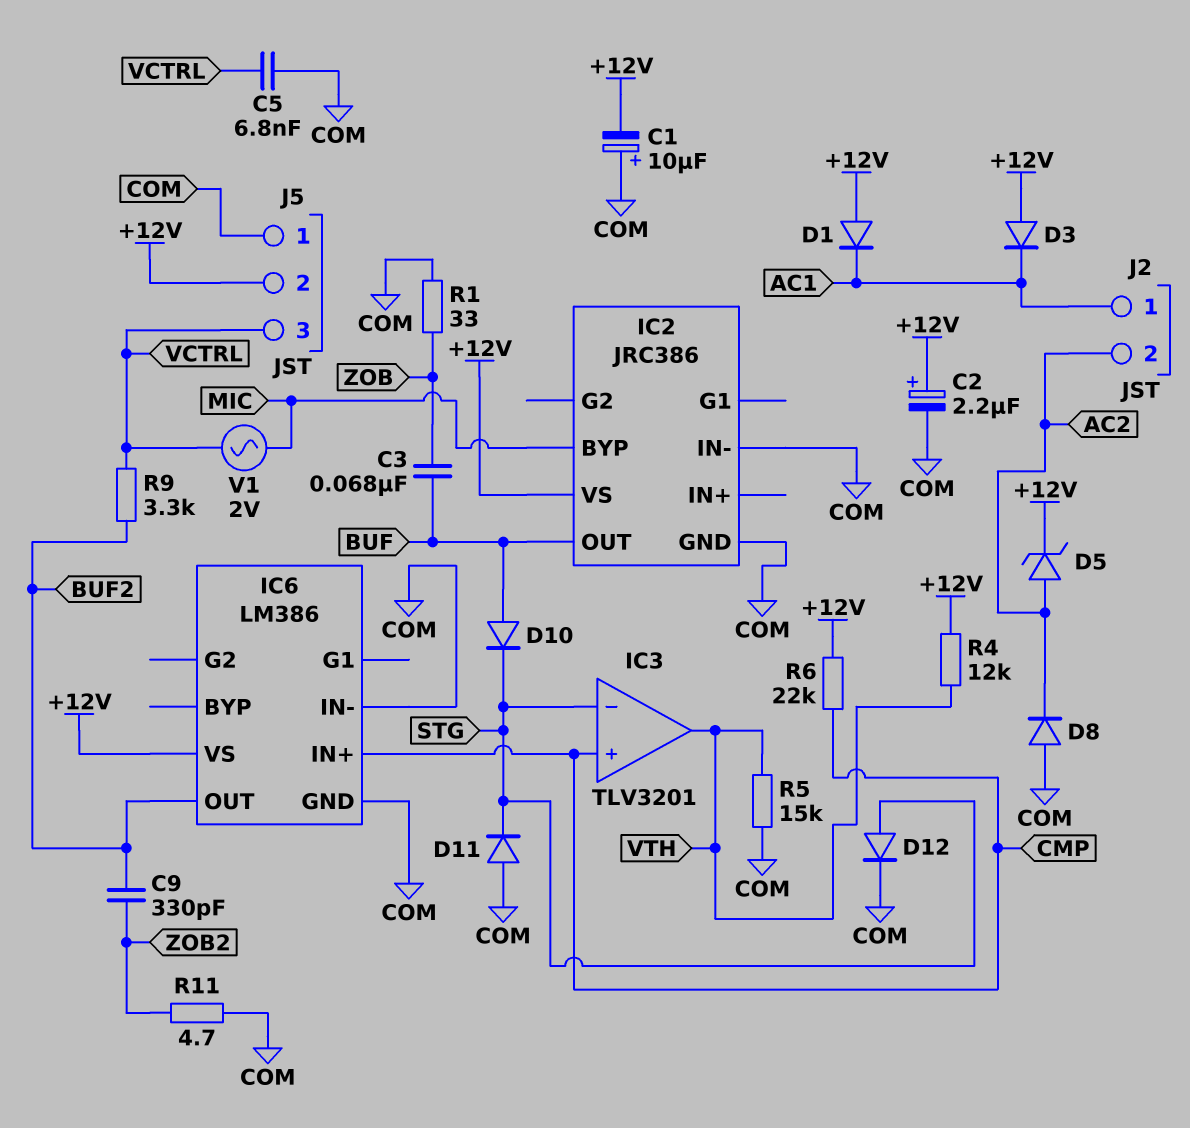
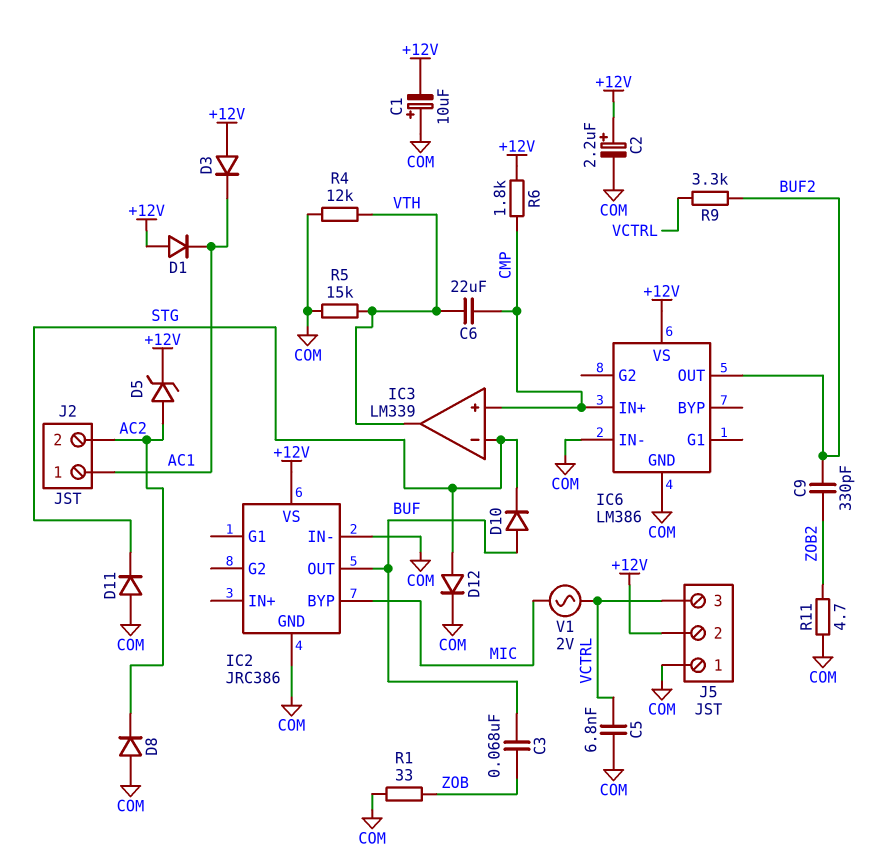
C6: none -> 22uF (CMP, VTH)
IC3: TLV3201 -> LM339
R4: 12k (+12V, VTH) -> 12k (COM, VTH)
R6: 22k (+12V, CMP) -> 1.8k (+12V, CMP)

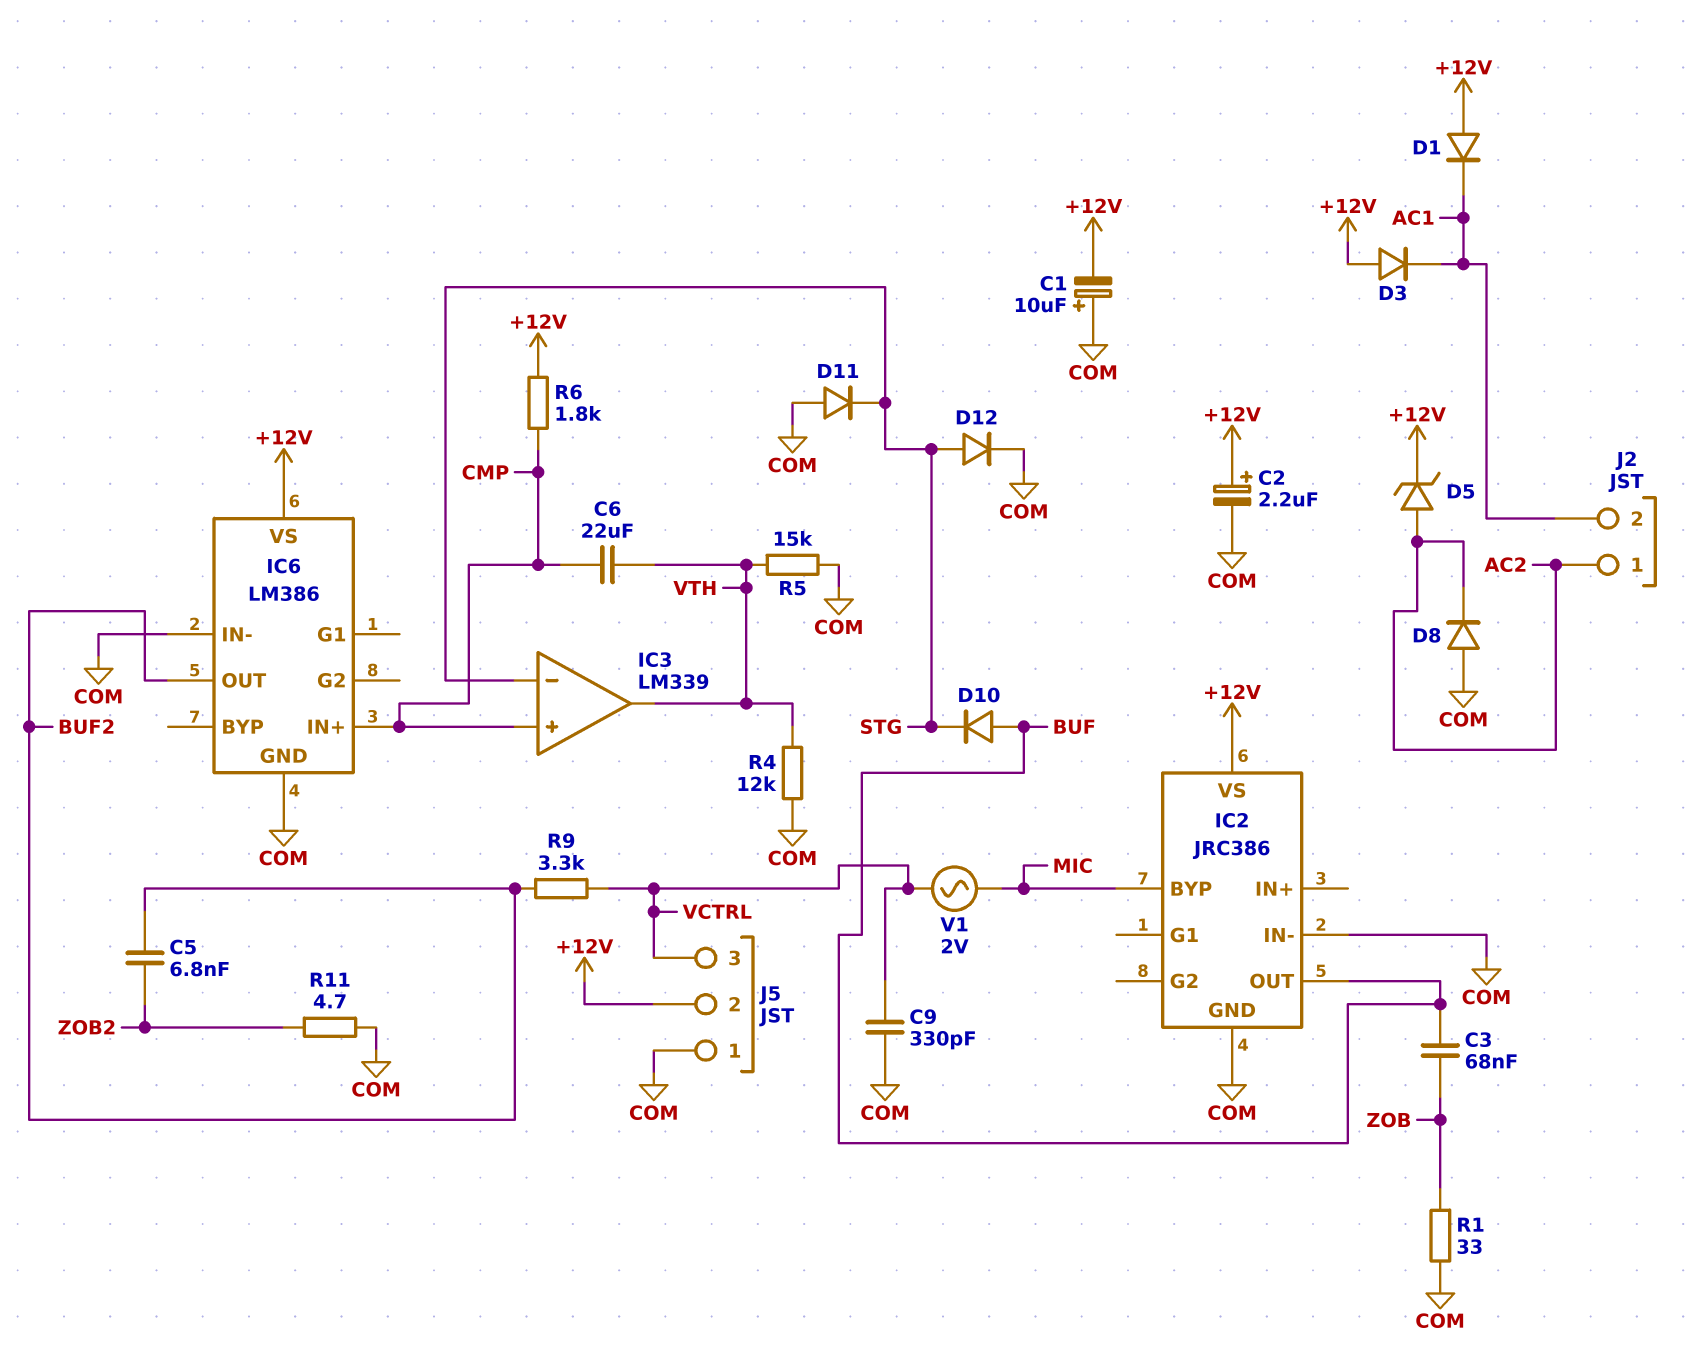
C5: 6.8nF (COM, VCTRL) -> 6.8nF (BUF2, ZOB2)
C9: 330pF (BUF2, ZOB2) -> 330pF (COM, VCTRL)
J2 pin 1: AC1 -> AC2
J2 pin 2: AC2 -> AC1

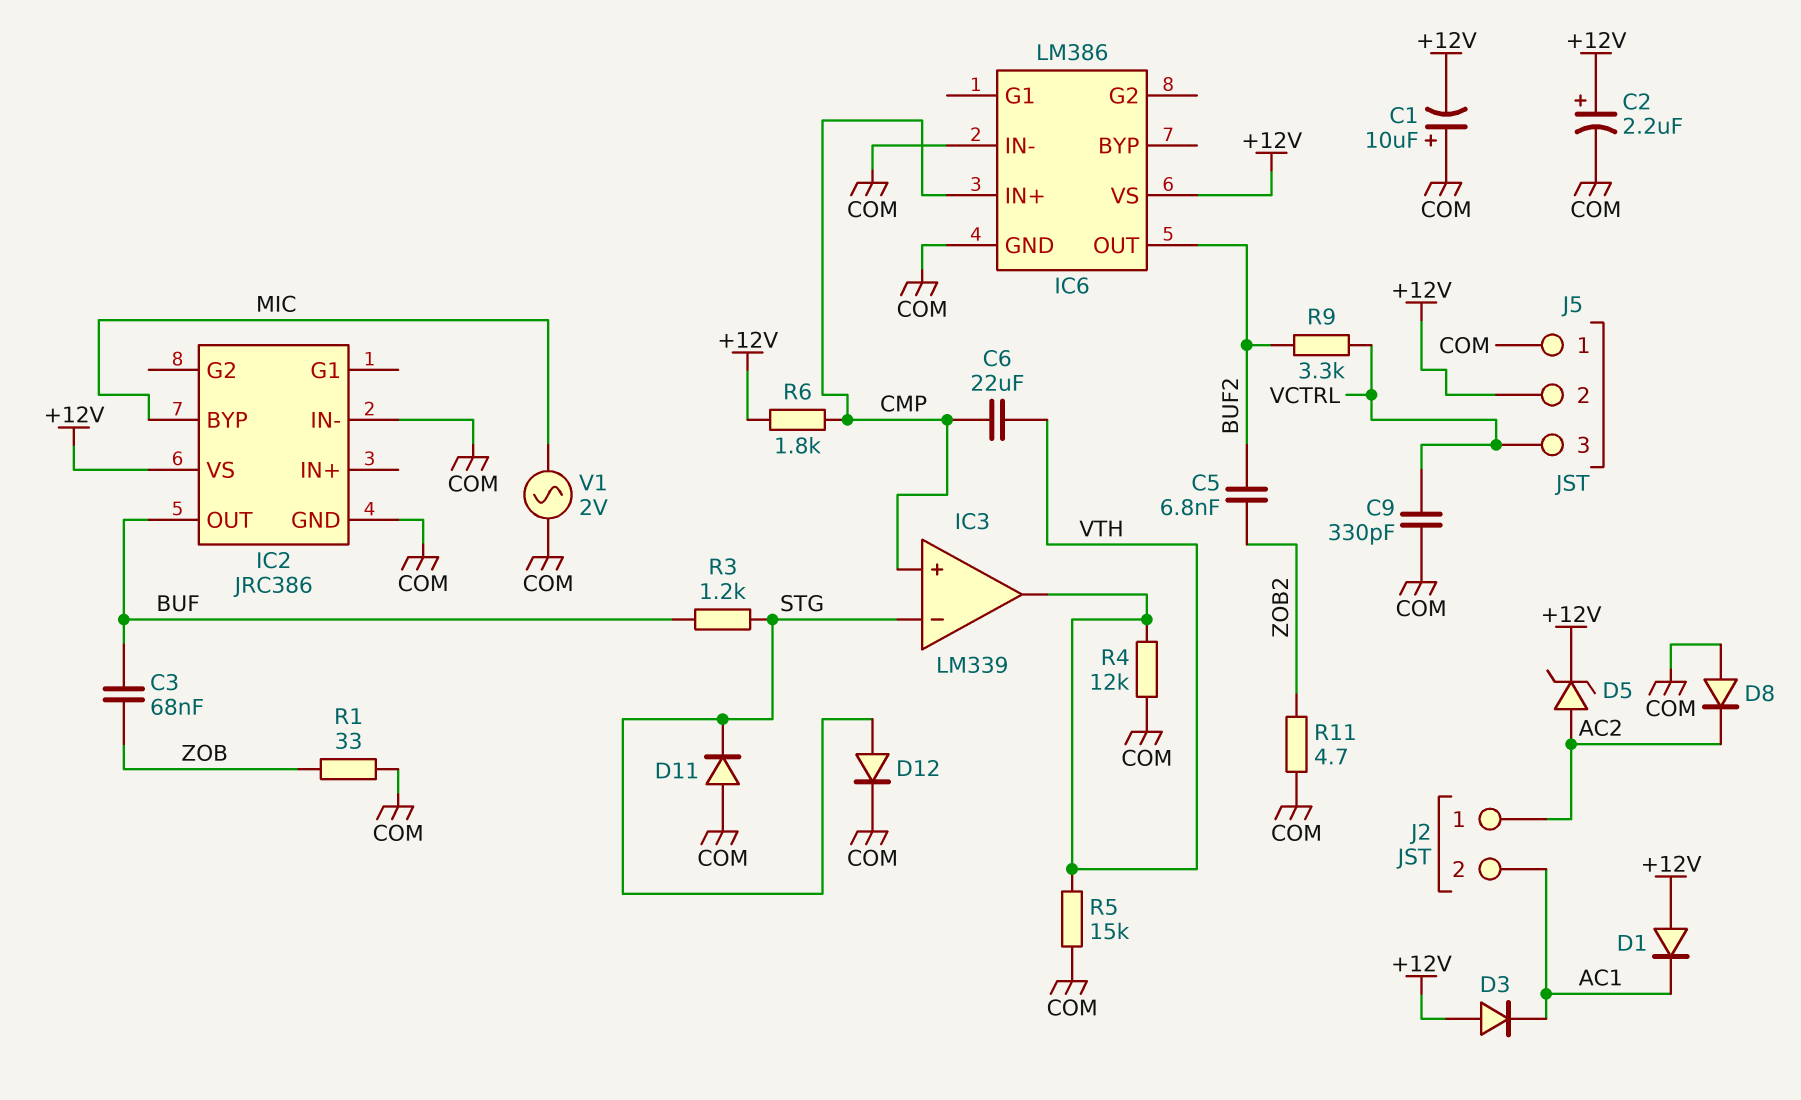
D10: diode (A BUF, K STG) -> none
R3: none -> 1.2k (BUF, STG)
V1: AC 2V (MIC, VCTRL) -> AC 2V (COM, MIC)

